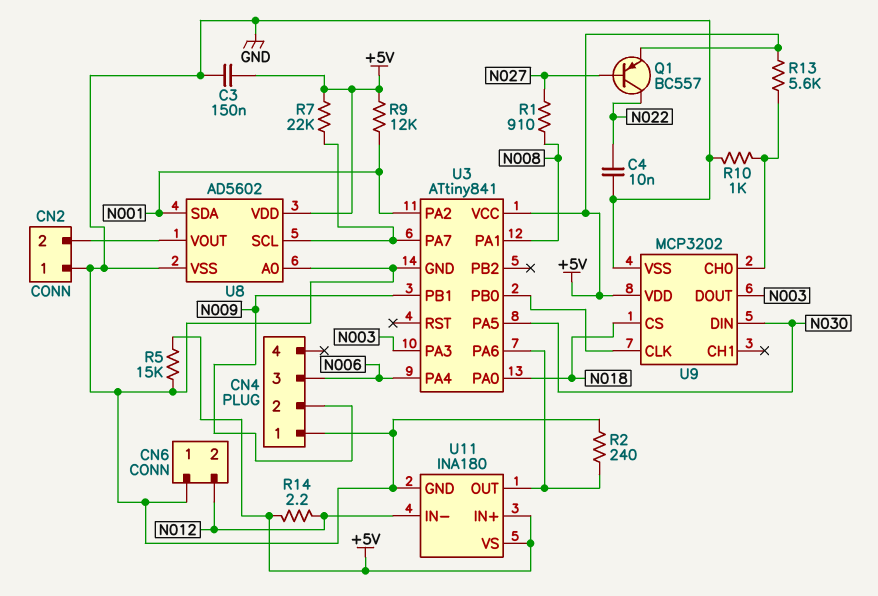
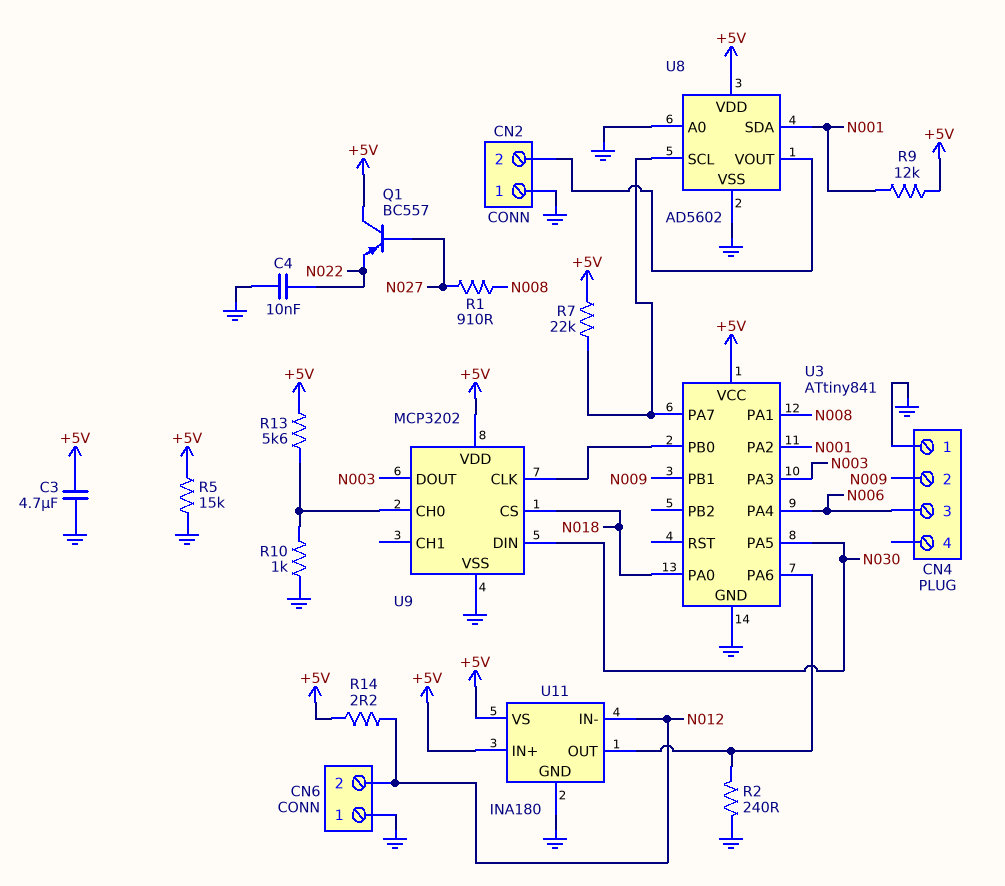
C3: 150nF (+5V, GND) -> 4.7uF (+5V, GND)
Q1: PNP BC557 (B N027, C N022, E +5V) -> PNP BC557 (B N027, C +5V, E N022)

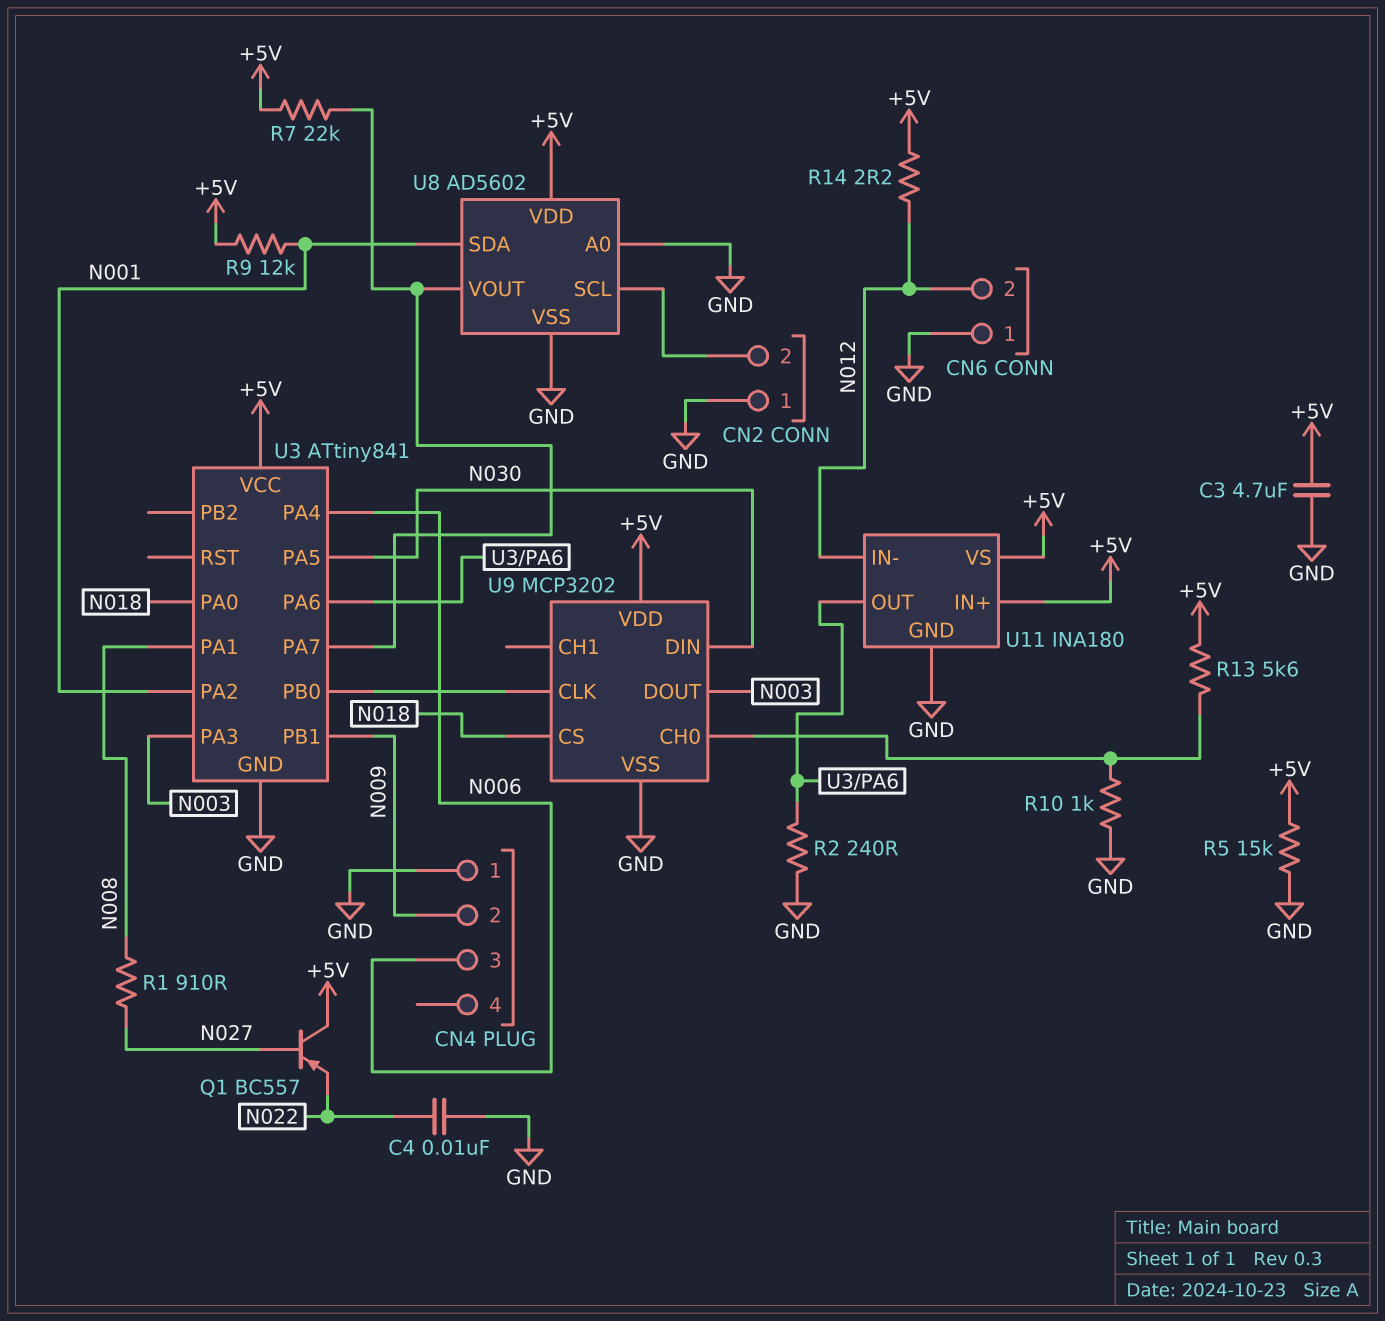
U8 pin SCL: U3/PA7 -> CN2/2
U8 pin VOUT: CN2/2 -> U3/PA7

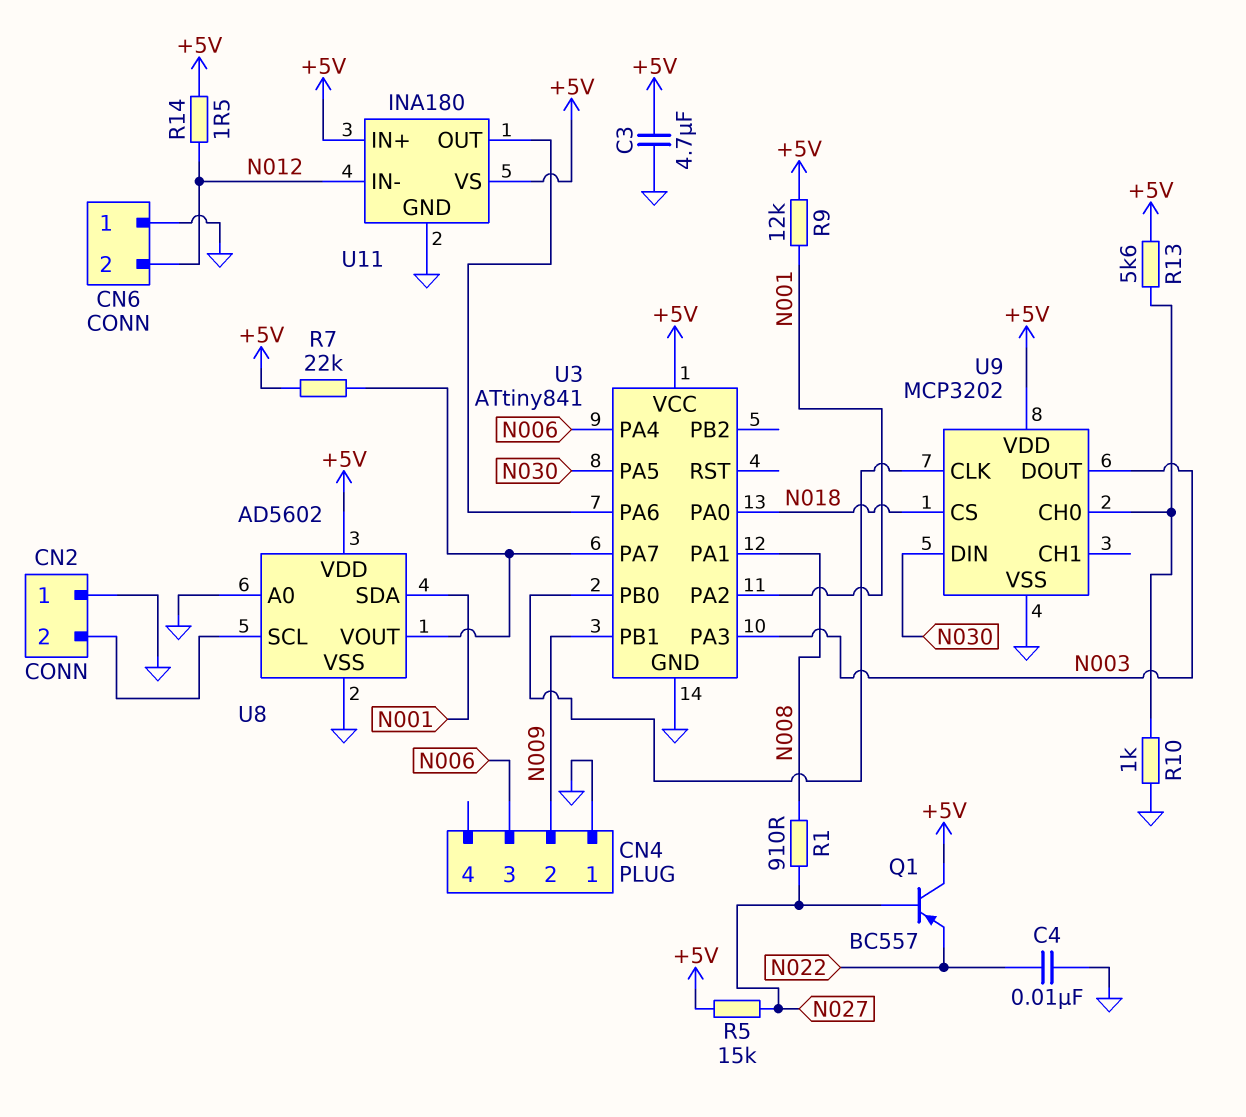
R2: 240 (GND, U3/PA6) -> none
R5: 15k (+5V, GND) -> 15k (+5V, N027)
R14: 2.2 (+5V, N012) -> 1.5 (+5V, N012)

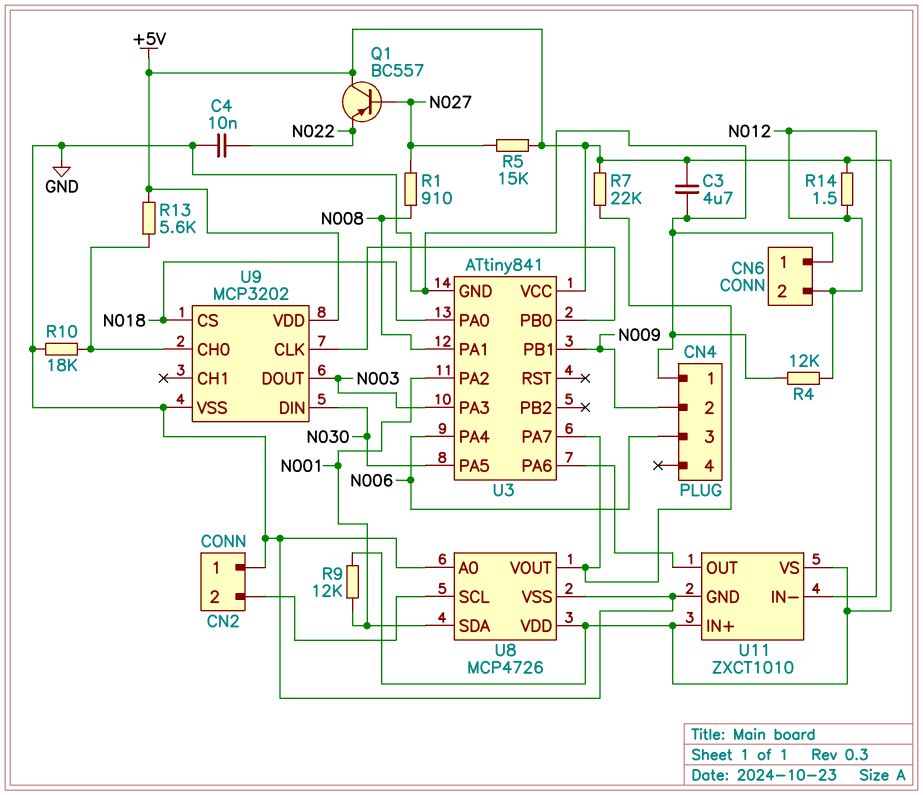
R4: none -> 12k (GND, N012)
R10: 1k (GND, U9/CH0) -> 18k (GND, U9/CH0)
U8: AD5602 -> MCP4726
U11: INA180 -> ZXCT1010

